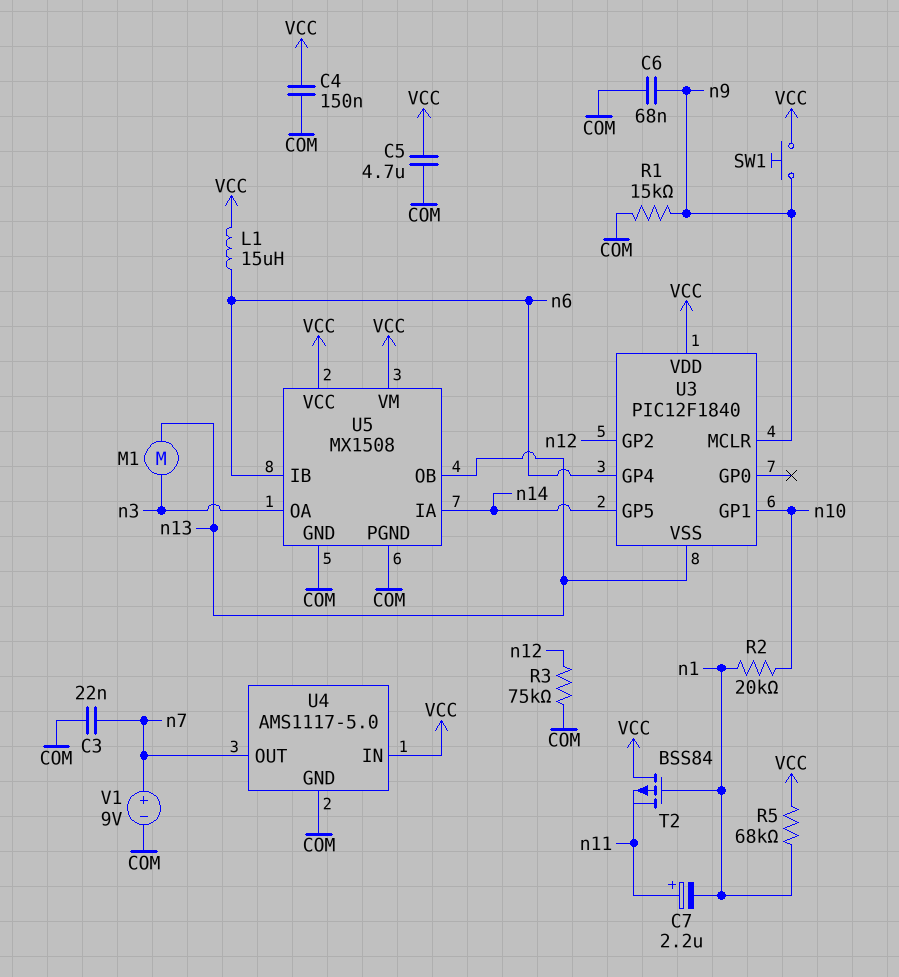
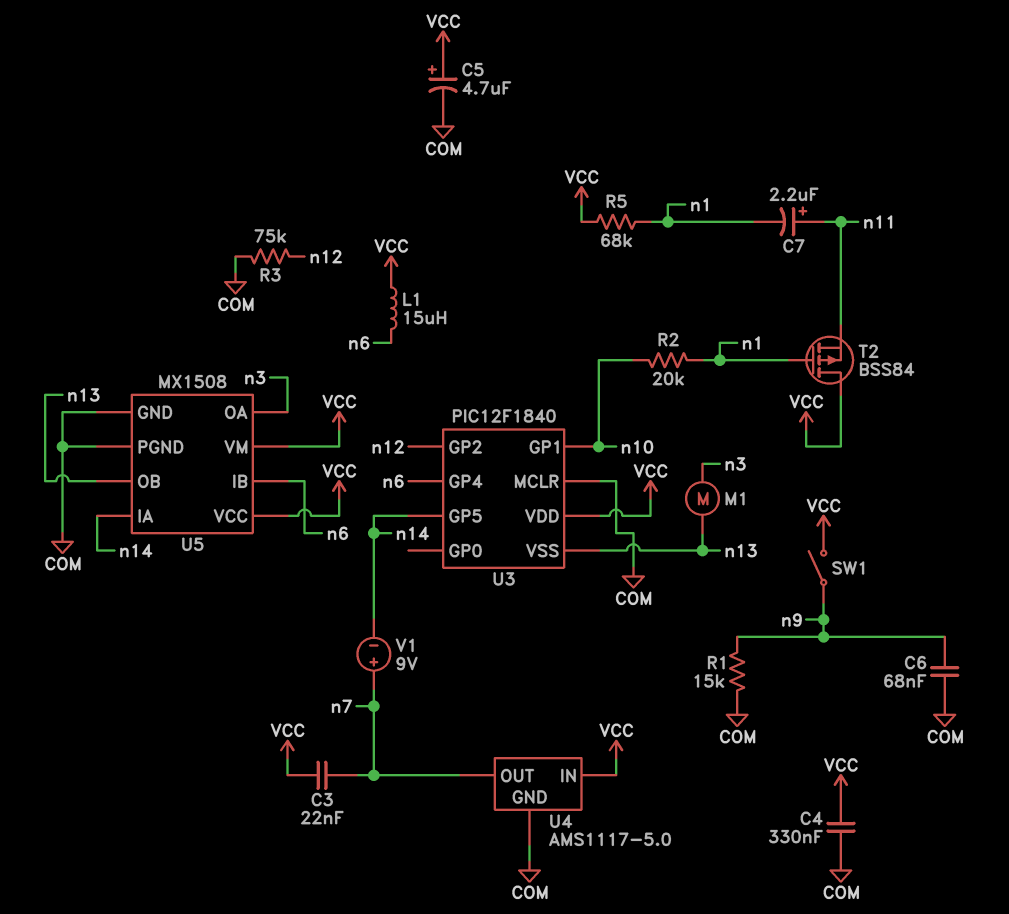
C3: 22nF (COM, n7) -> 22nF (VCC, n7)
C4: 150nF (COM, VCC) -> 330nF (COM, VCC)
C5: 4.7uF (COM, VCC) -> 4.7uF (plus VCC, minus COM)
SW1: button (VCC, n9) -> switch (VCC, n9)
U3 pin MCLR: n9 -> COM
V1: 9V (plus n7, minus COM) -> 9V (plus n7, minus n14)

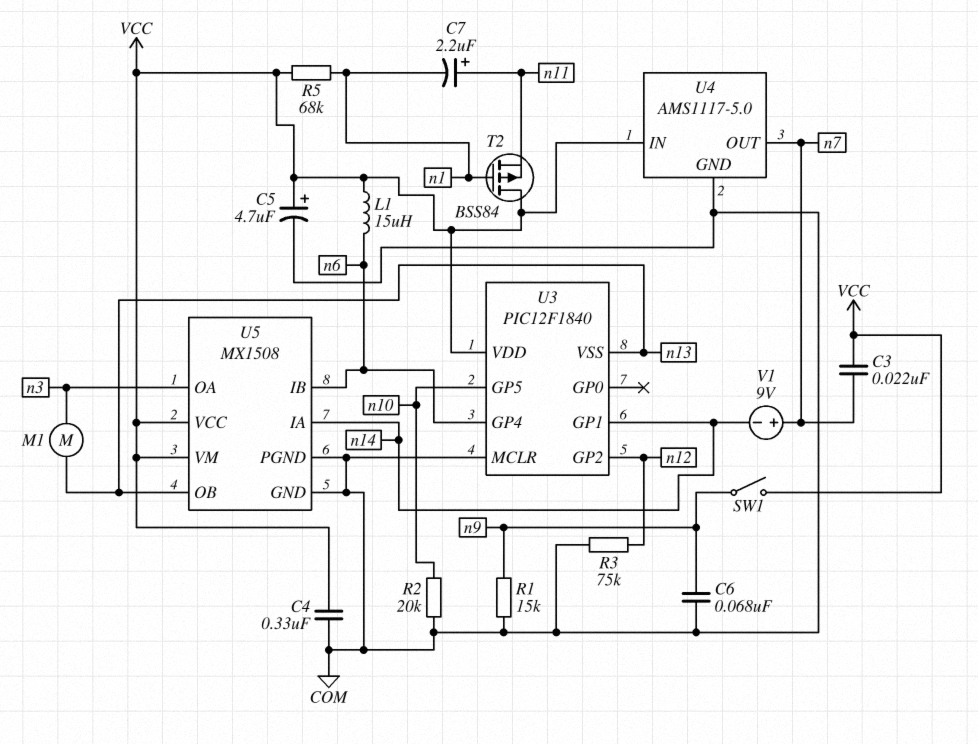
R2: 20k (n1, n10) -> 20k (COM, n10)
U3 pin GP1: n10 -> n14
U3 pin GP5: n14 -> n10

